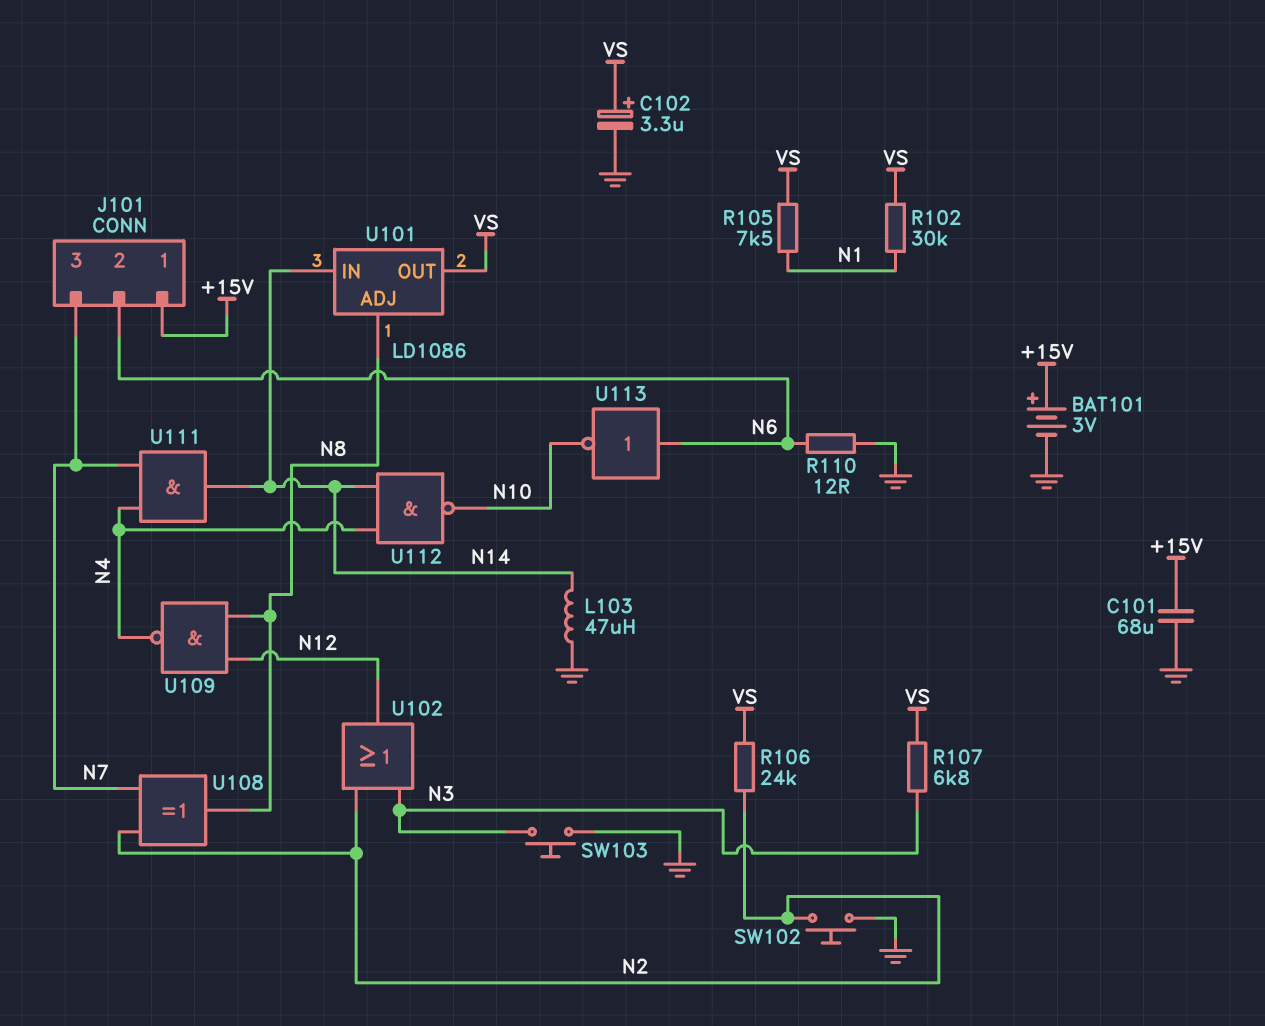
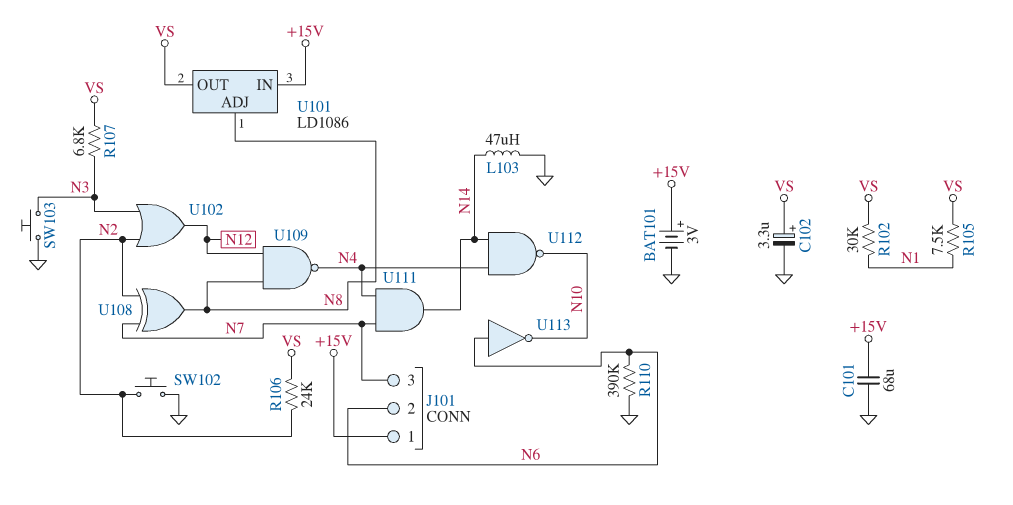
R110: 12 (GND, N6) -> 390k (GND, N6)
U101 pin IN: N14 -> +15V

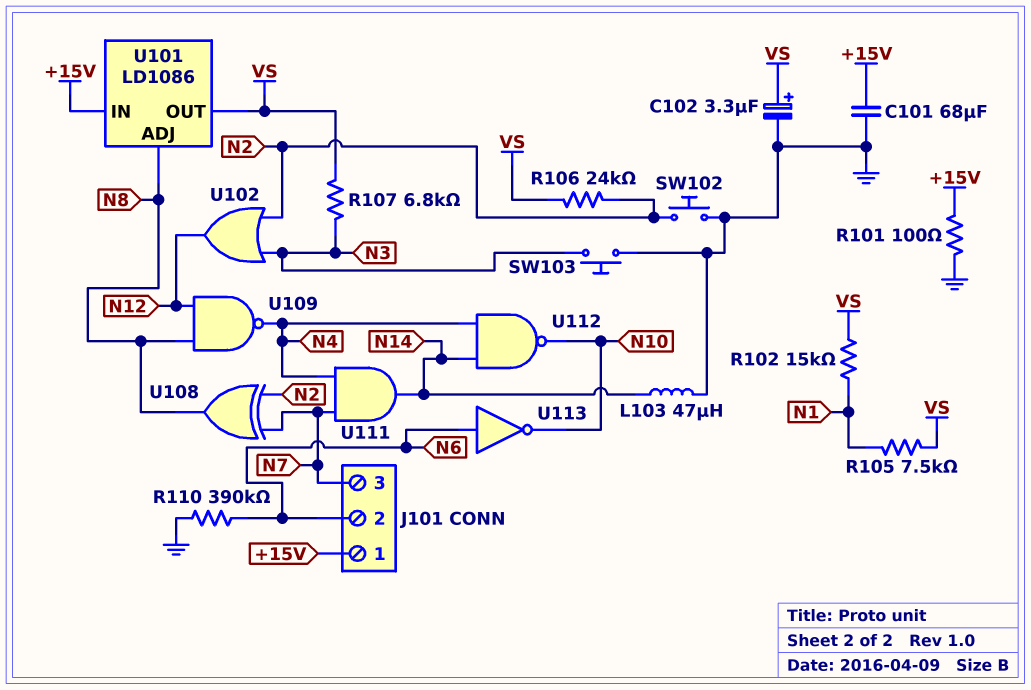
BAT101: 3V (plus +15V, minus GND) -> none
R101: none -> 100 (+15V, GND)
R102: 30k (N1, VS) -> 15k (N1, VS)

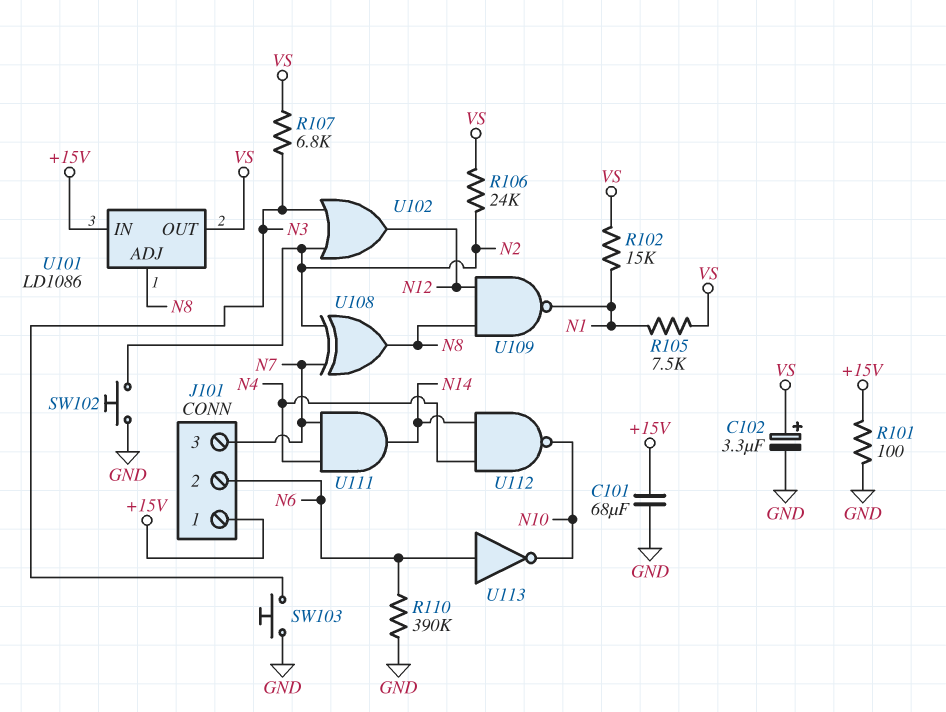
L103: 47uH (GND, N14) -> none
U109: NAND (in N8, in N12, out N4) -> NAND (in N8, in N12, out N1)

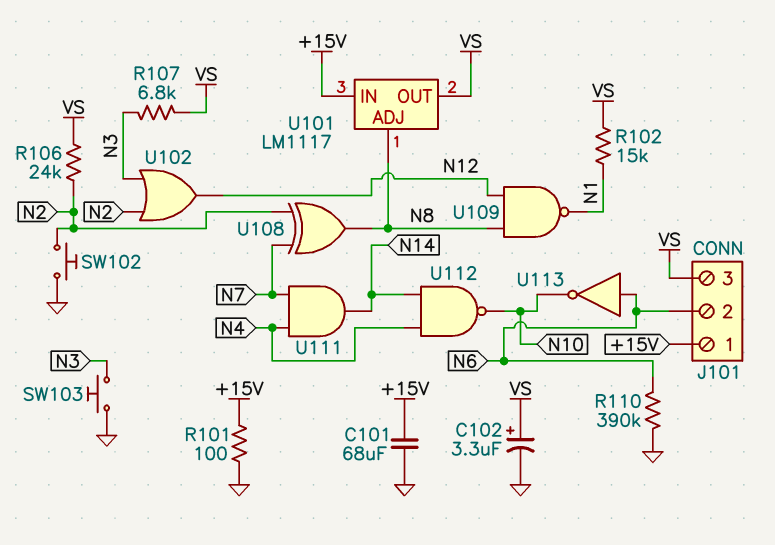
J101 pin 3: N7 -> VS
R105: 7.5k (N1, VS) -> none
U101: LD1086 -> LM1117

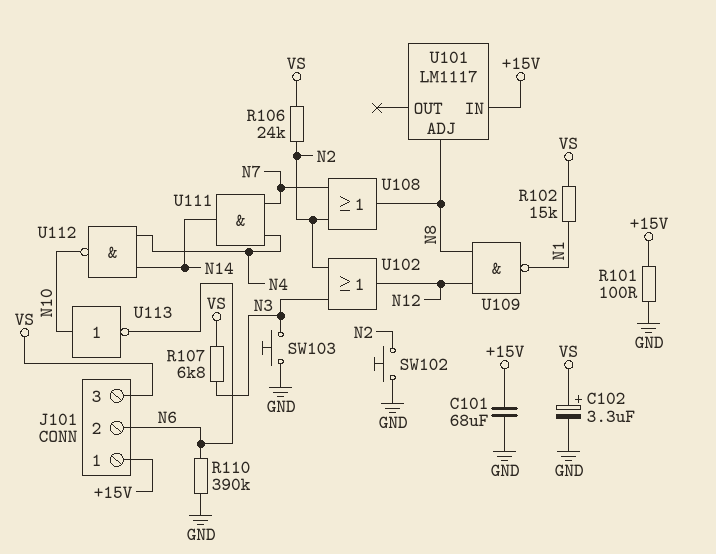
U101 pin OUT: VS -> none
U108: XOR (in N2, in N7, out N8) -> OR (in N2, in N7, out N8)
U113: NOT (in N6, out N10) -> NOT (in N10, out N6)

